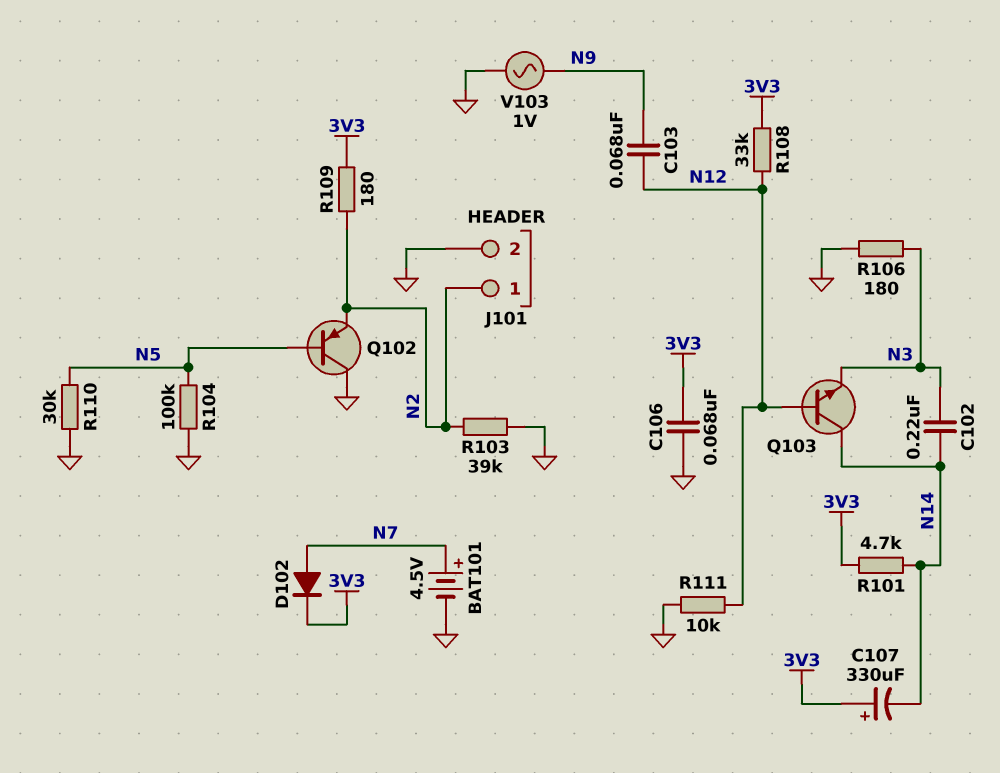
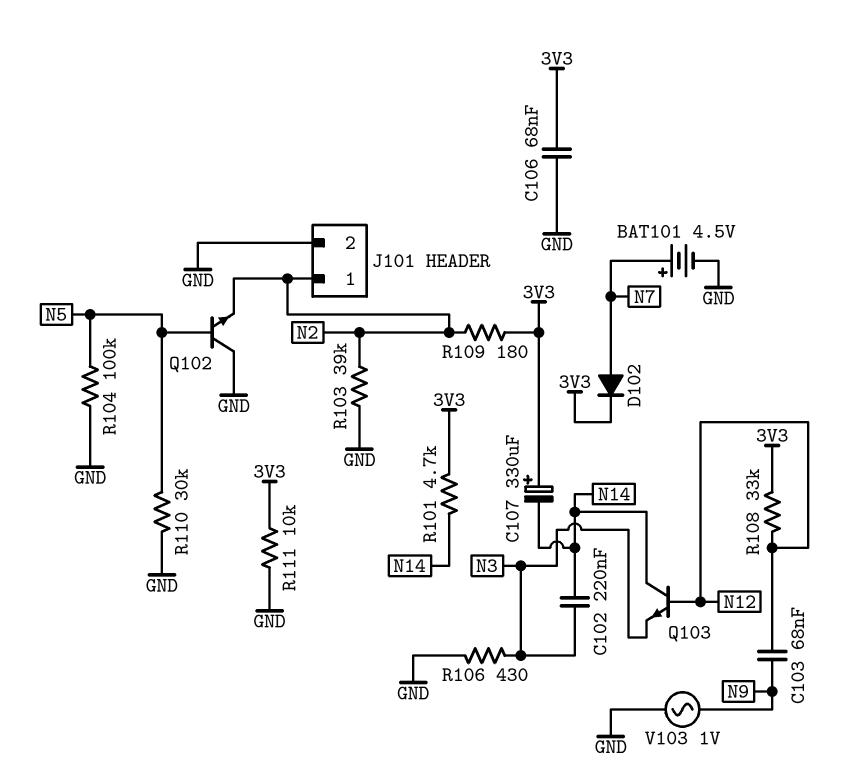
Q102: PNP (B N5, C GND, E N2) -> NPN (B N5, C GND, E N2)
R106: 180 (GND, N3) -> 430 (GND, N3)
R111: 10k (GND, N12) -> 10k (3V3, GND)

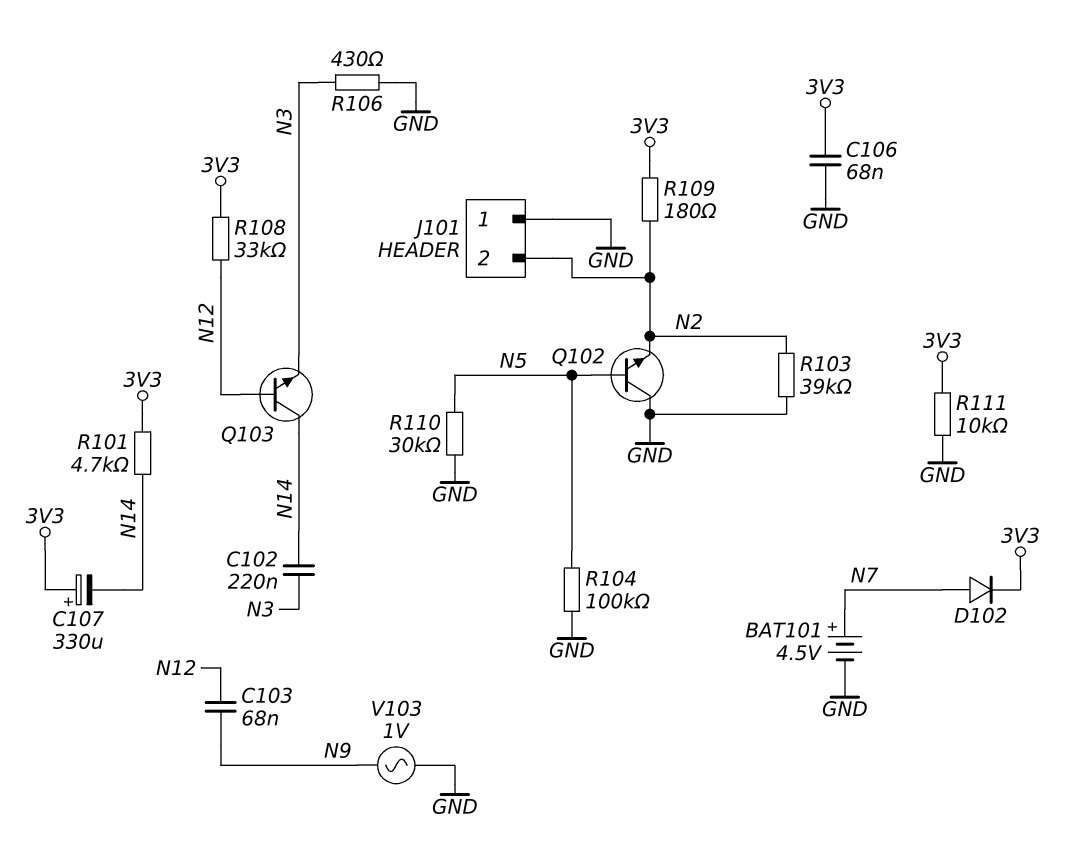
J101 pin 1: N2 -> GND
J101 pin 2: GND -> N2

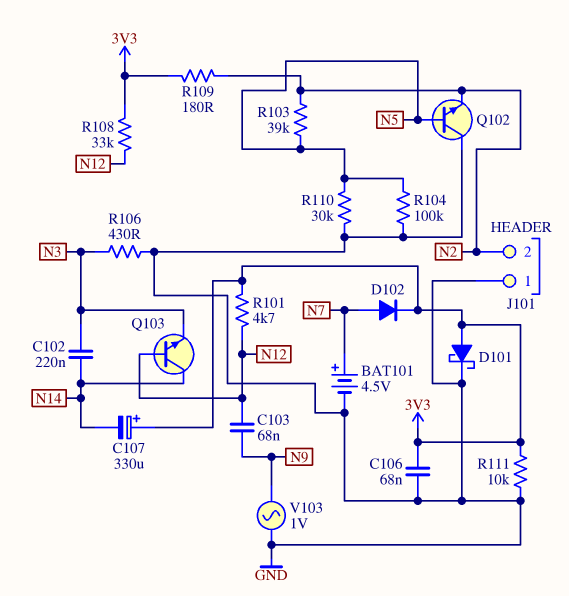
D101: none -> schottky (A 3V3, K GND)
R101: 4.7k (3V3, N14) -> 4.7k (3V3, N12)
R103: 39k (GND, N2) -> 39k (N2, N5)

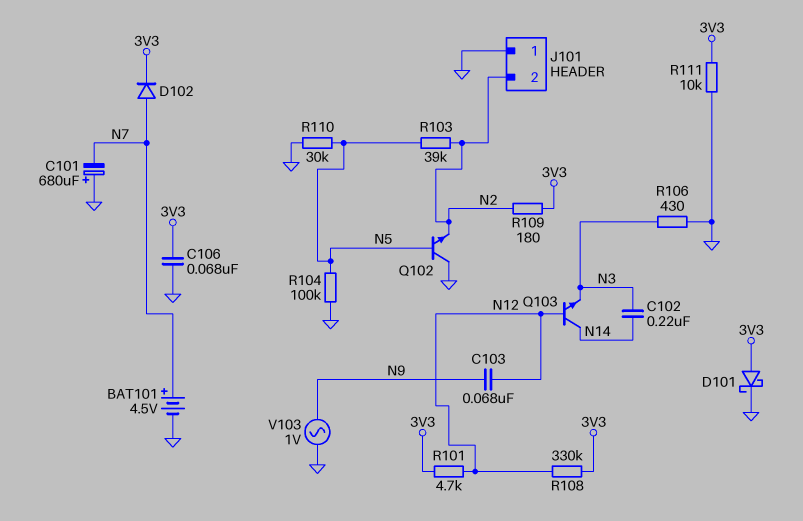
C101: none -> 680uF (plus GND, minus N7)
C107: 330uF (plus 3V3, minus N14) -> none
R108: 33k (3V3, N12) -> 330k (3V3, N12)

